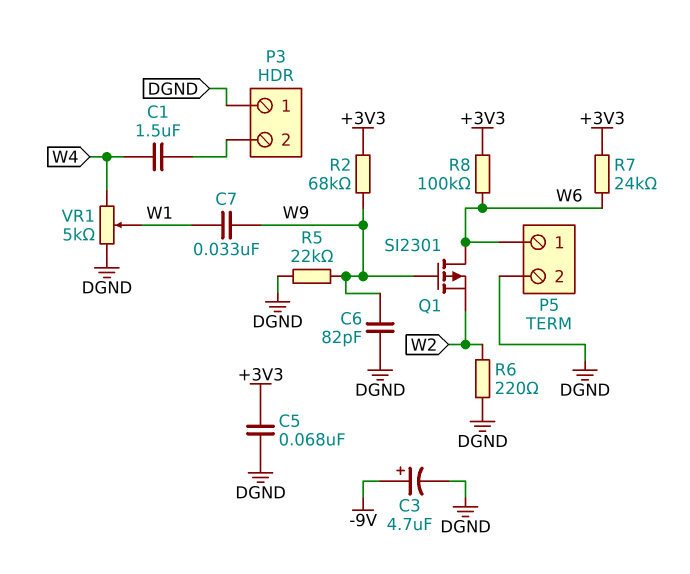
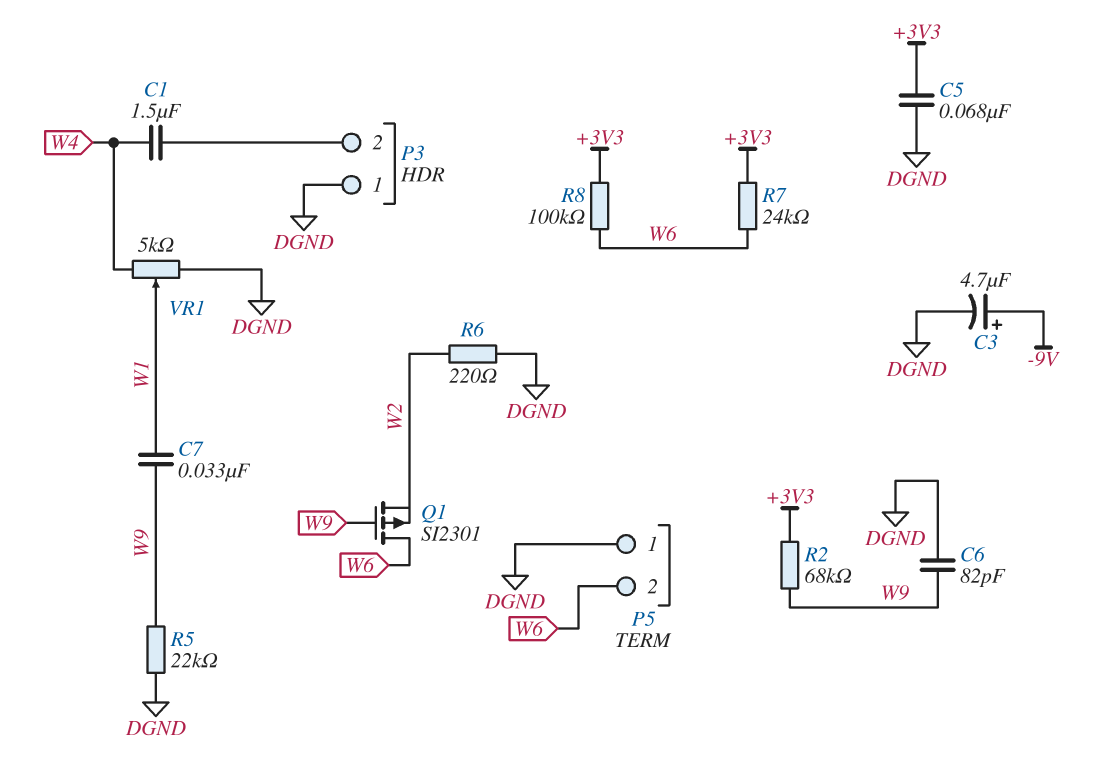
P5 pin 1: W6 -> DGND
P5 pin 2: DGND -> W6

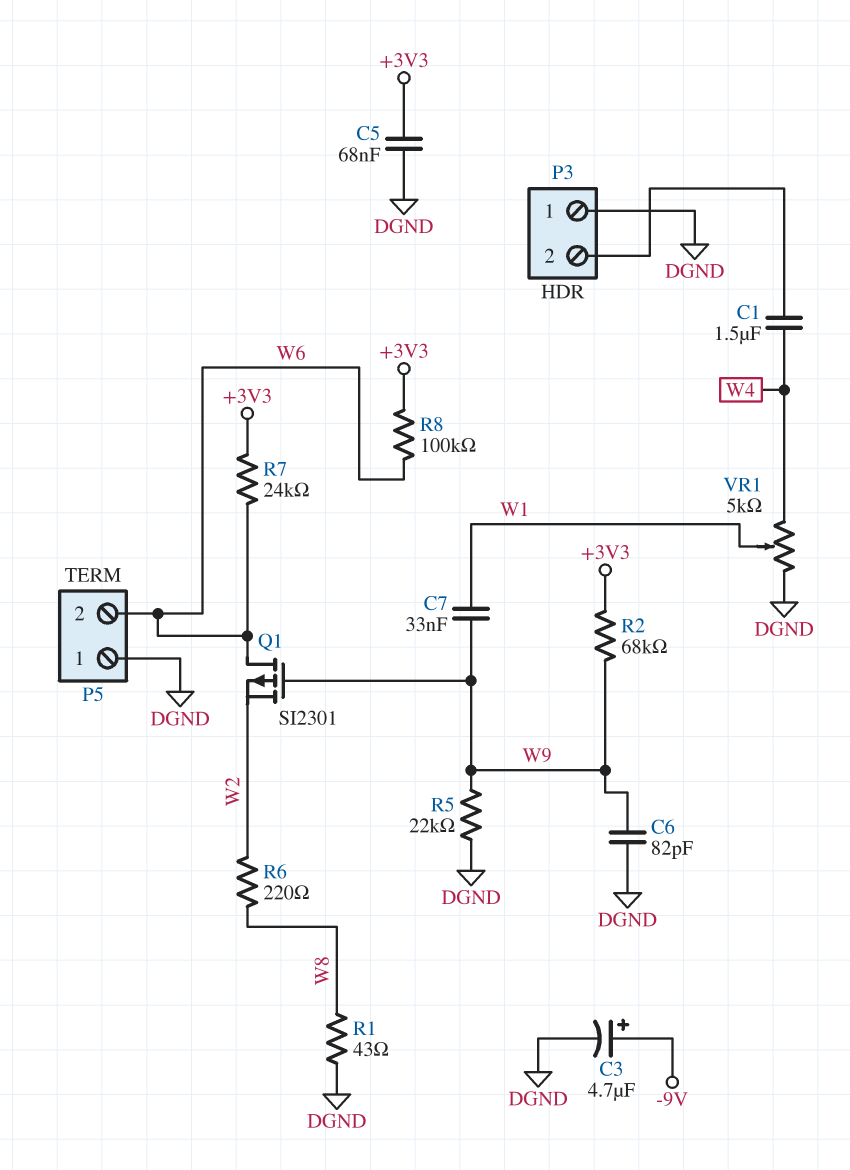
R1: none -> 43 (DGND, W8)
R6: 220 (DGND, W2) -> 220 (W2, W8)

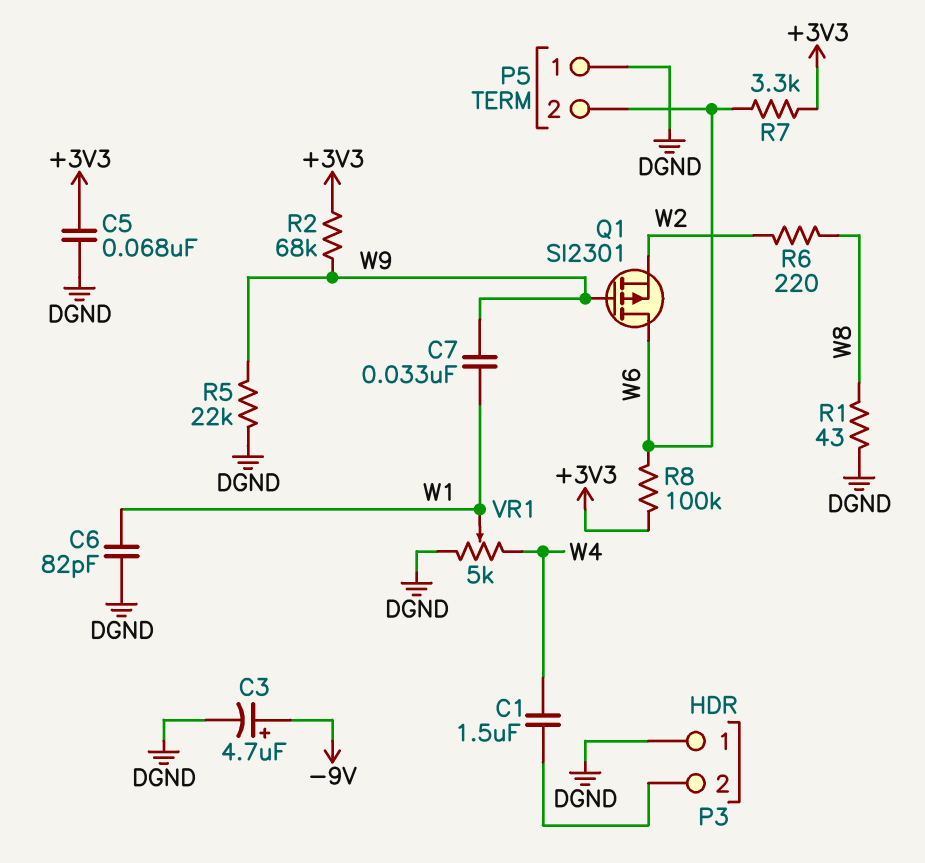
C6: 82pF (DGND, W9) -> 82pF (DGND, W1)
R7: 24k (+3V3, W6) -> 3.3k (+3V3, W6)

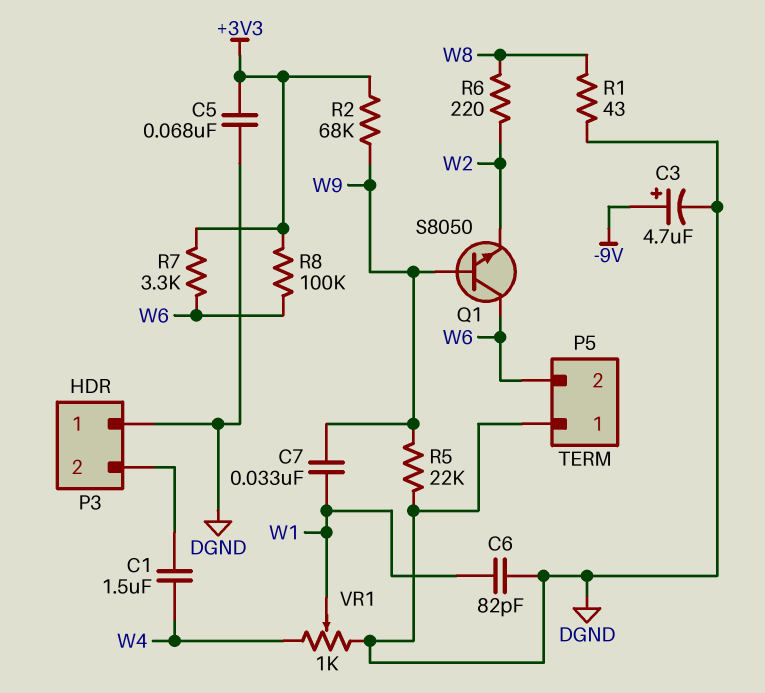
Q1: PMOS SI2301 (G W9, D W6, S W2) -> NPN S8050 (B W9, C W6, E W2)
VR1: 5k (DGND, W4, wiper W1) -> 1k (DGND, W4, wiper W1)

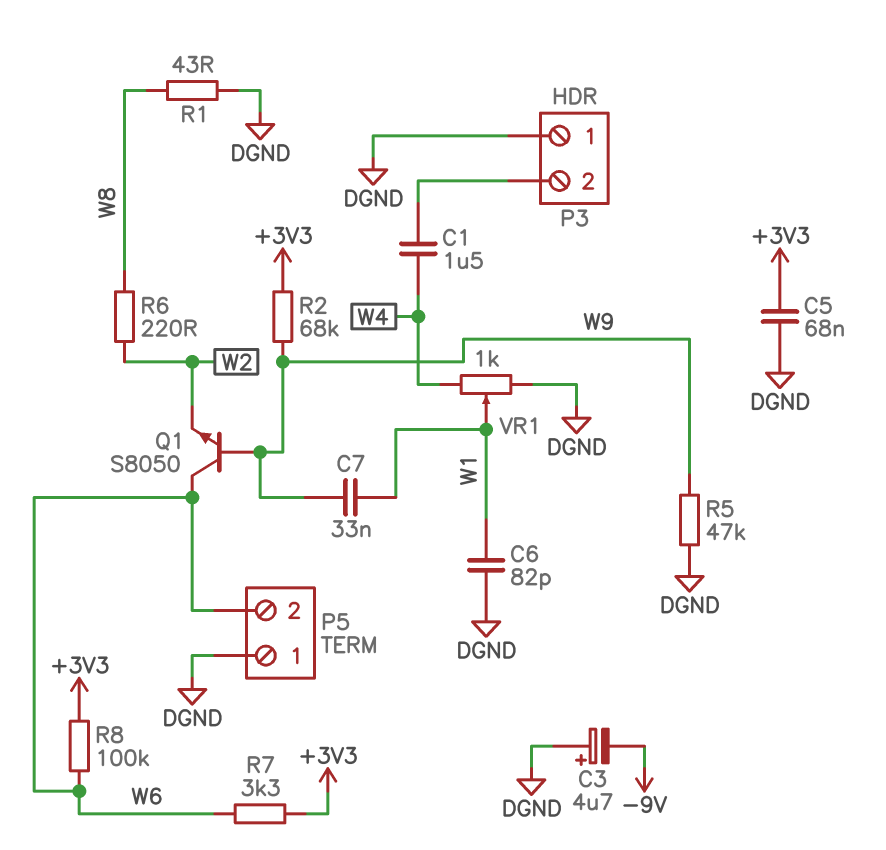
C3: 4.7uF (plus -9V, minus DGND) -> 4.7uF (plus DGND, minus -9V)
R5: 22k (DGND, W9) -> 47k (DGND, W9)

